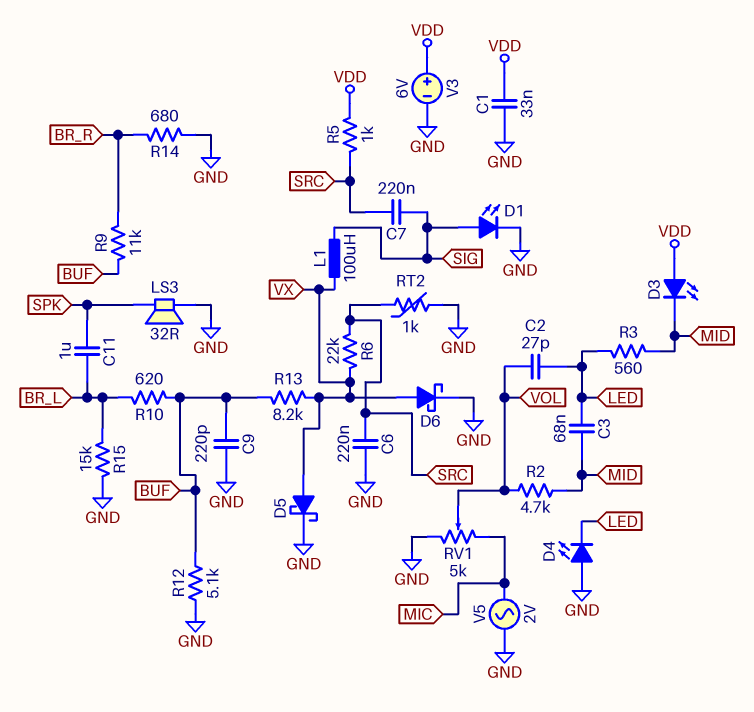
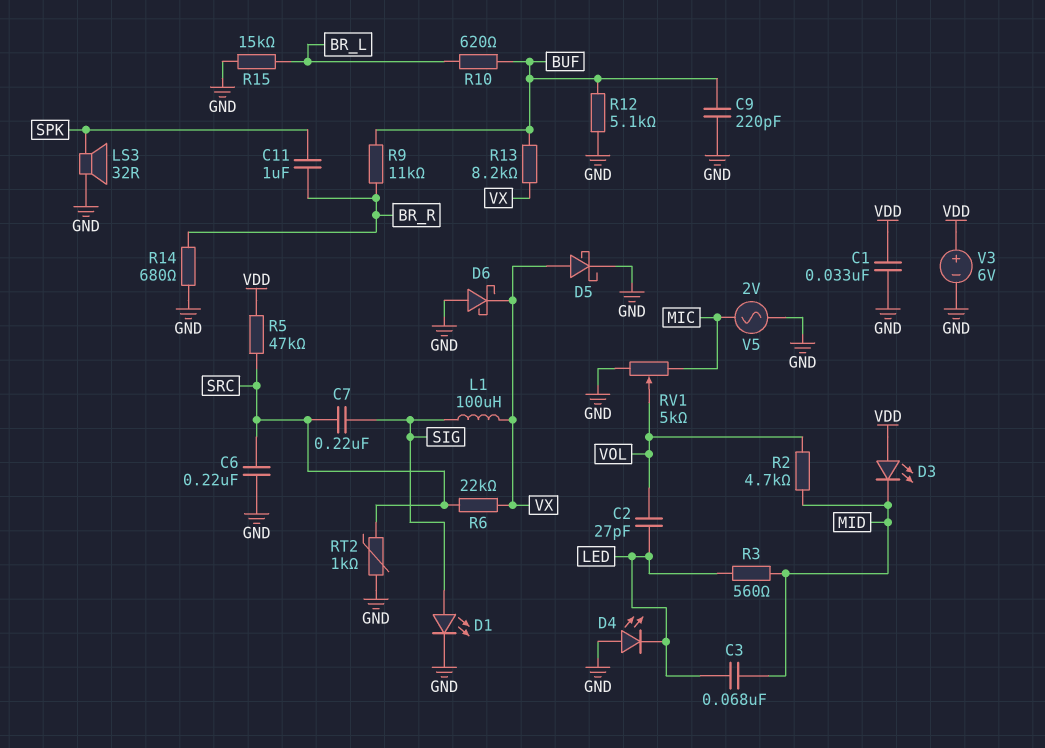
C11: 1uF (BR_L, SPK) -> 1uF (BR_R, SPK)
D6: schottky (A VX, K GND) -> schottky (A GND, K VX)
R5: 1k (SRC, VDD) -> 47k (SRC, VDD)

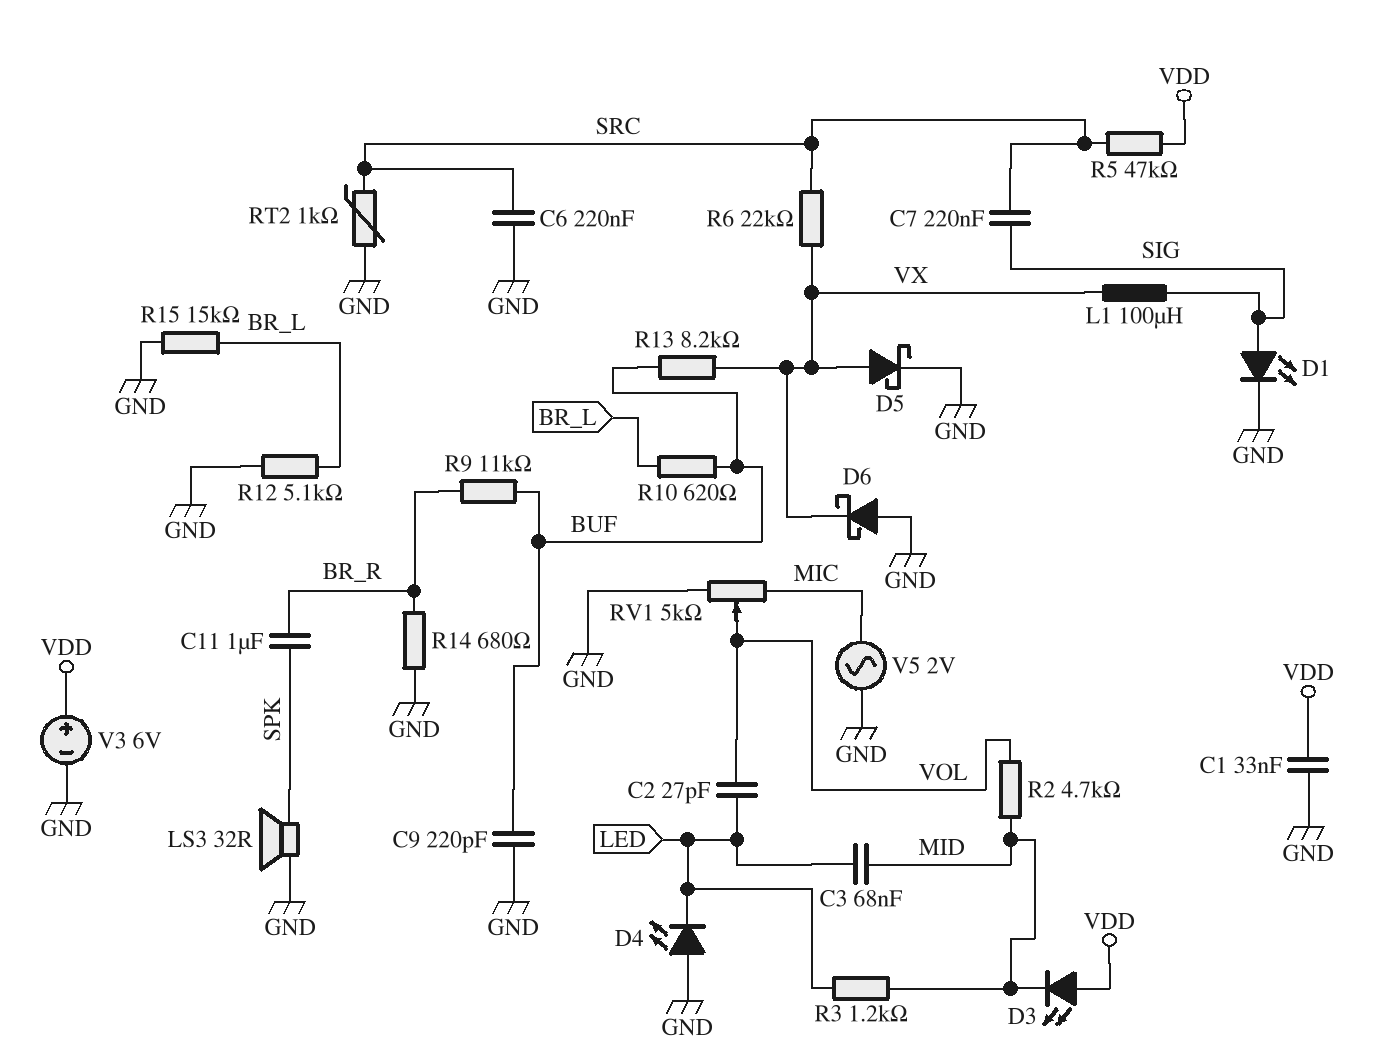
R3: 560 (LED, MID) -> 1.2k (LED, MID)
R12: 5.1k (BUF, GND) -> 5.1k (BR_L, GND)

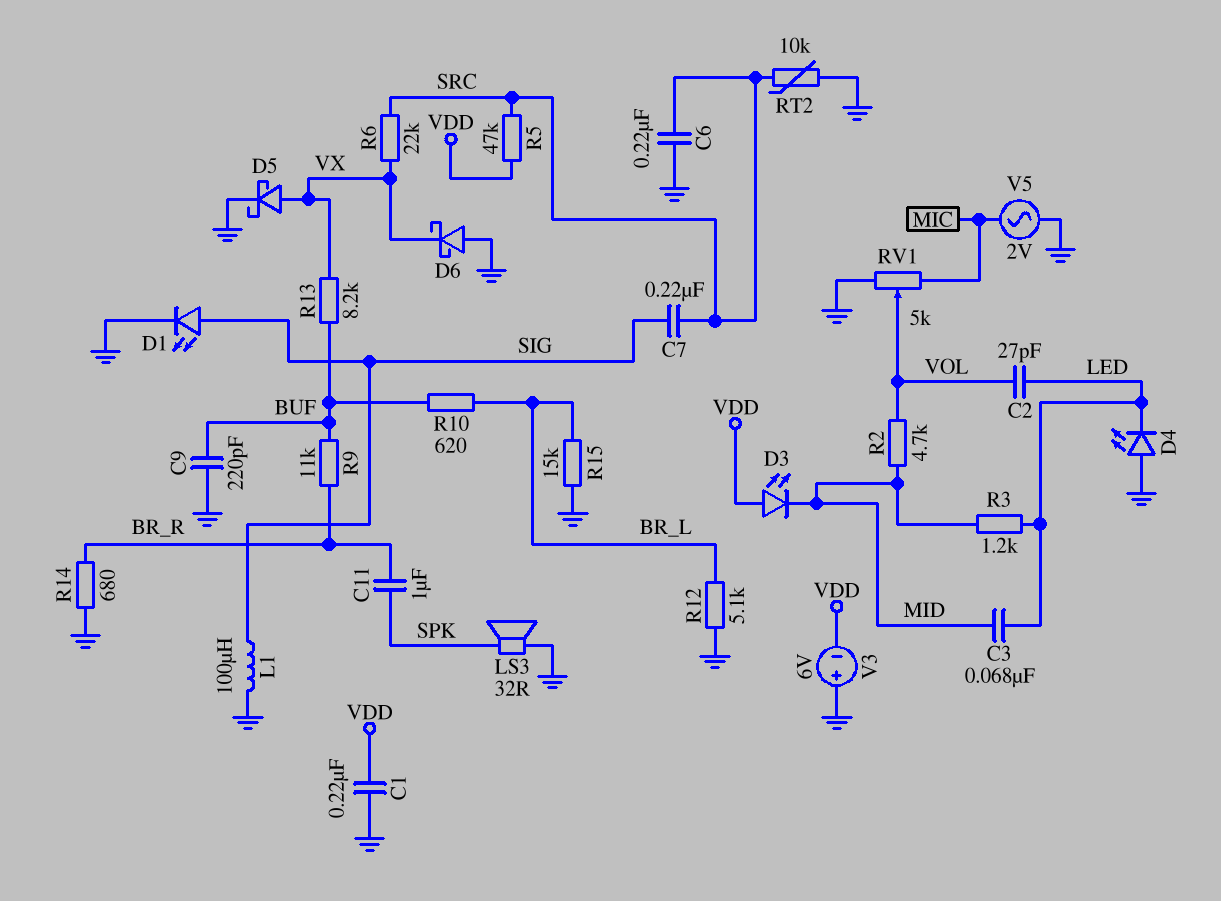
C1: 33nF (GND, VDD) -> 220nF (GND, VDD)
L1: 100uH (SIG, VX) -> 100uH (GND, SIG)
RT2: 1k (GND, SRC) -> 10k (GND, SRC)
V3: 6V (plus VDD, minus GND) -> 6V (plus GND, minus VDD)

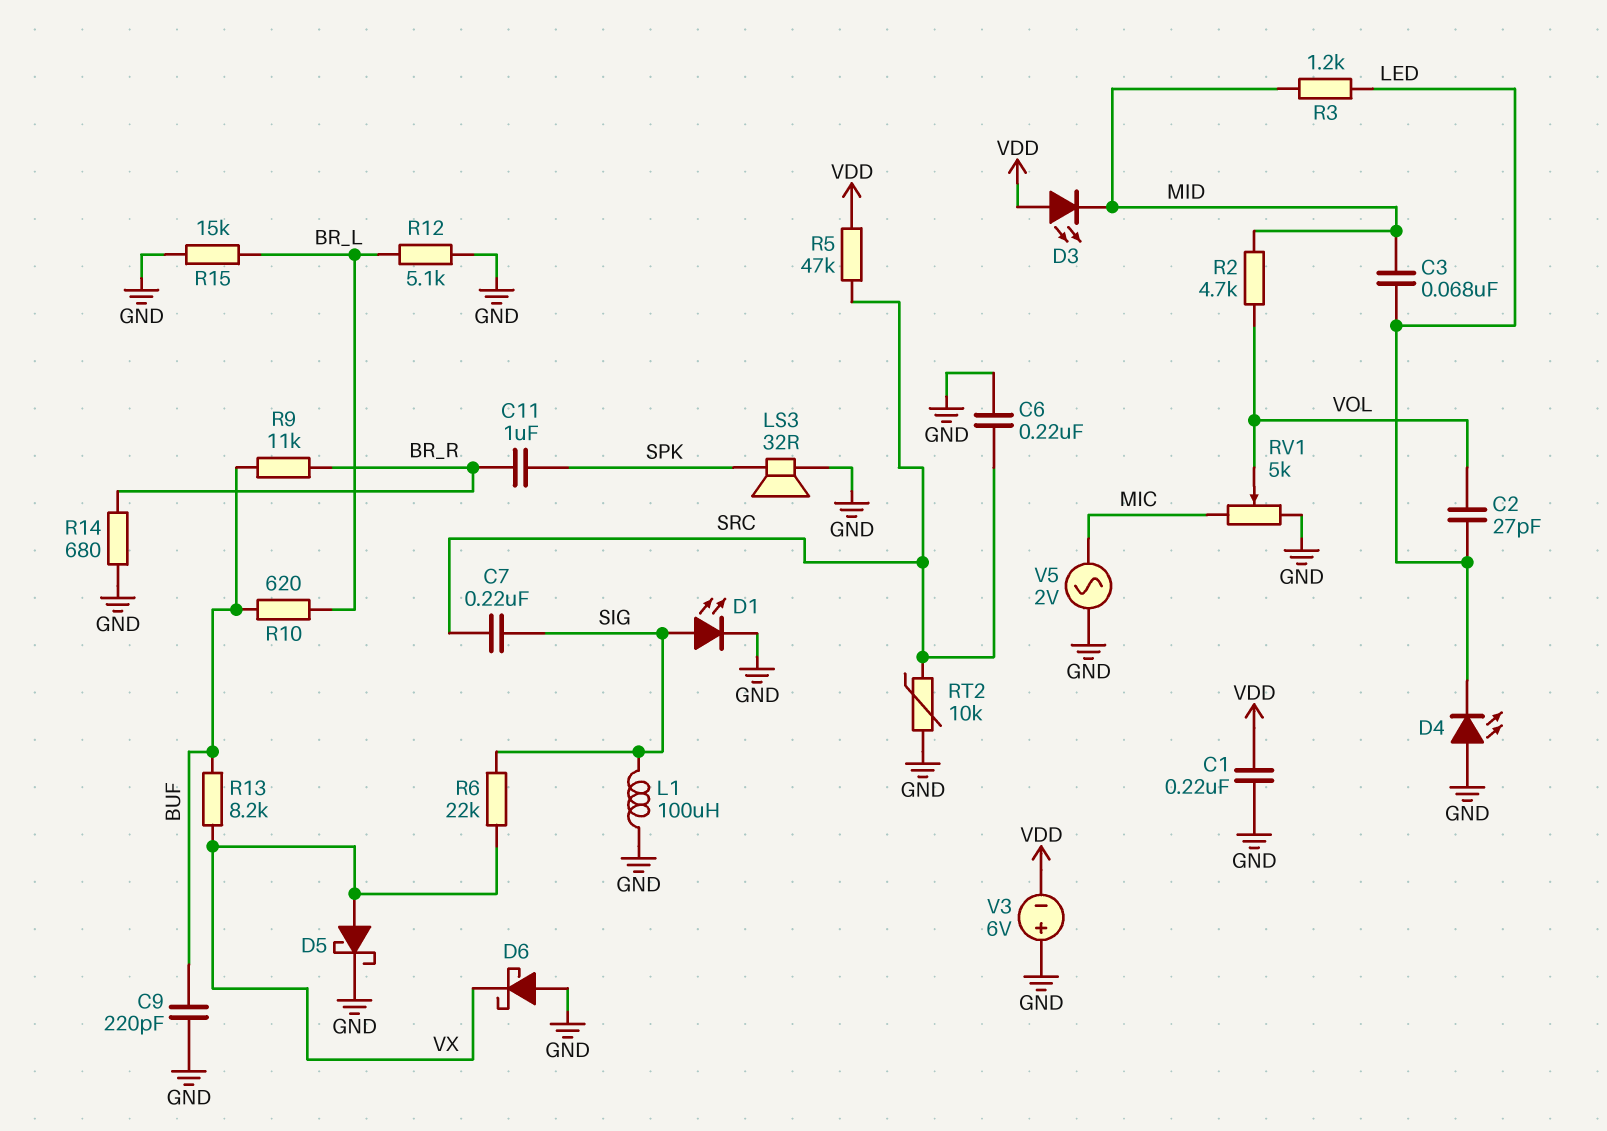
R6: 22k (SRC, VX) -> 22k (SIG, VX)

